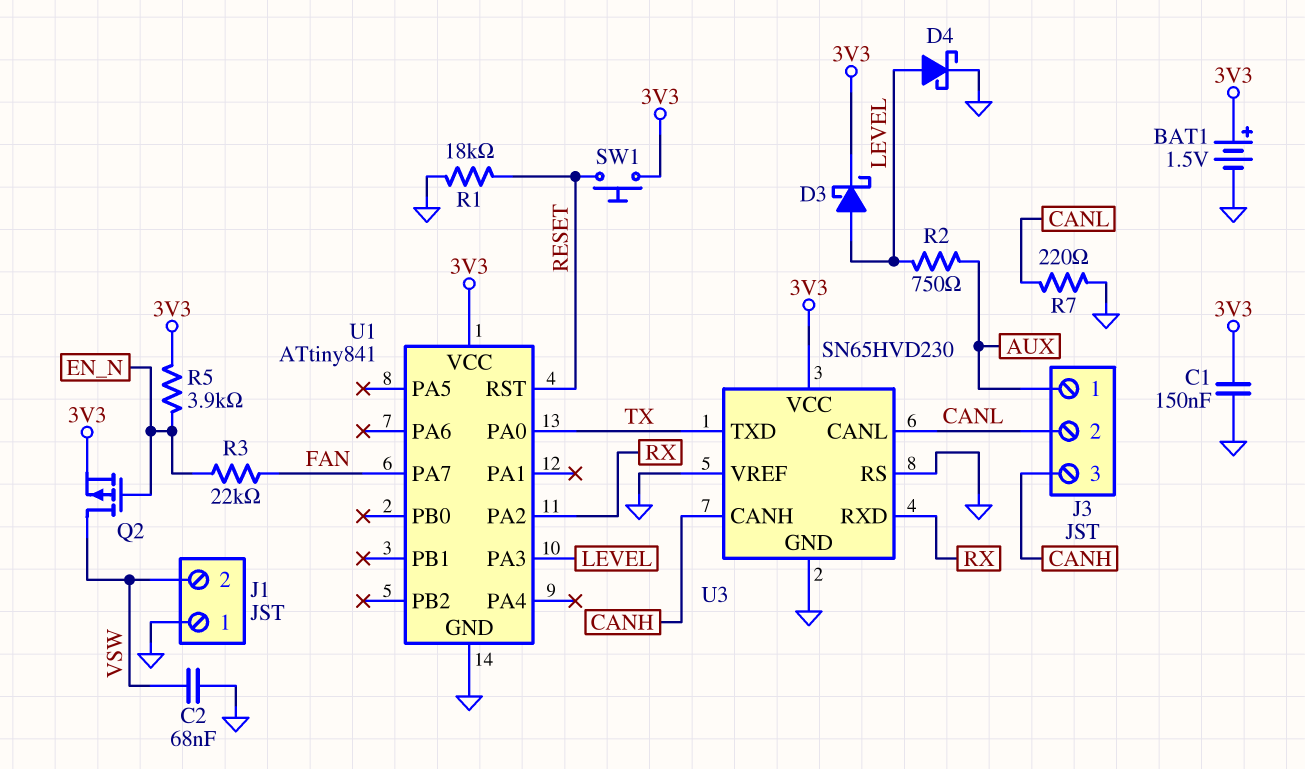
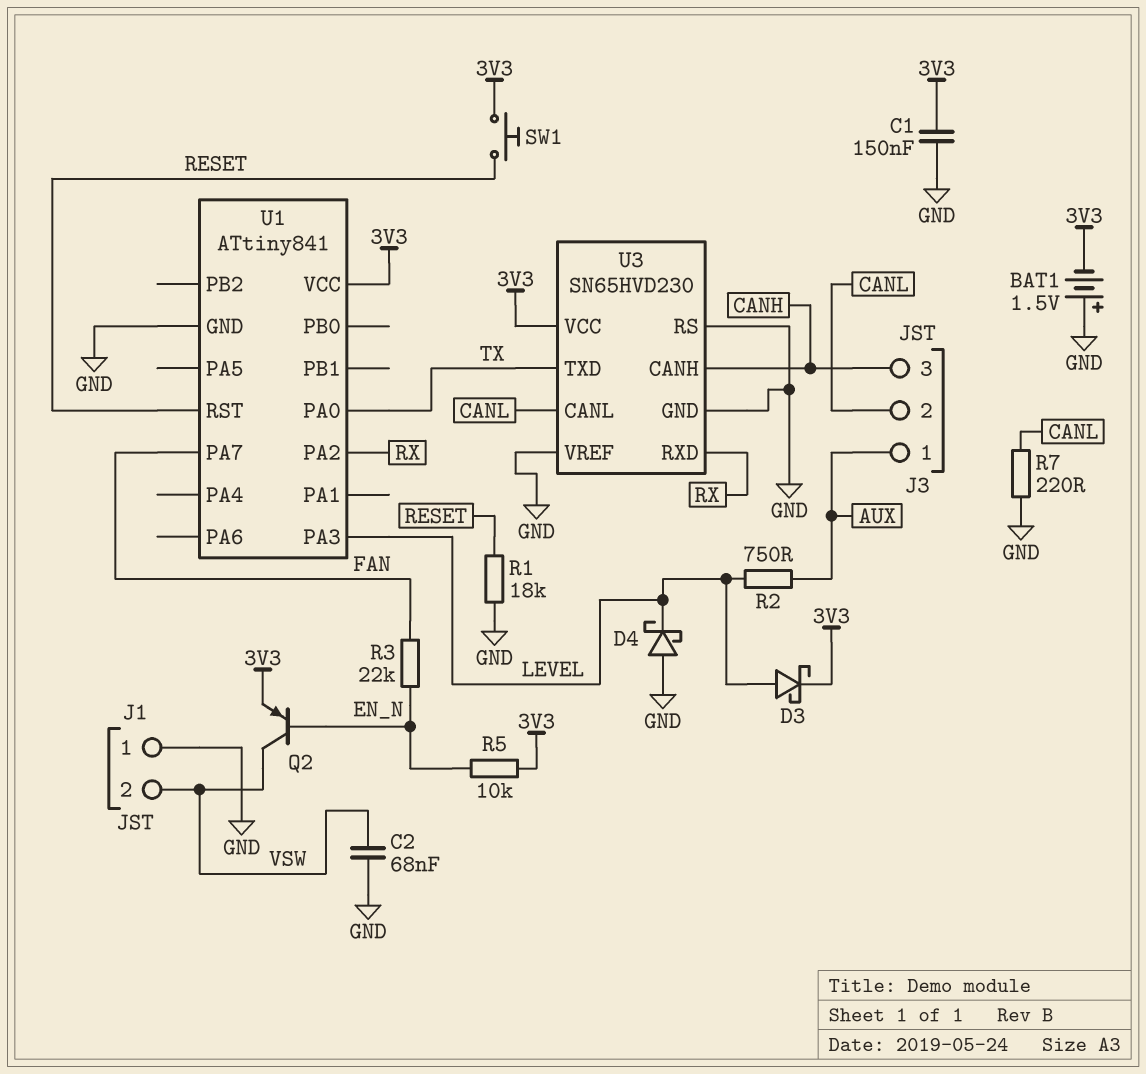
BAT1: 1.5V (plus 3V3, minus GND) -> 1.5V (plus GND, minus 3V3)
D4: schottky (A LEVEL, K GND) -> schottky (A GND, K LEVEL)
Q2: PMOS (G EN_N, D VSW, S 3V3) -> PNP (B EN_N, C VSW, E 3V3)
R5: 3.9k (3V3, EN_N) -> 10k (3V3, EN_N)

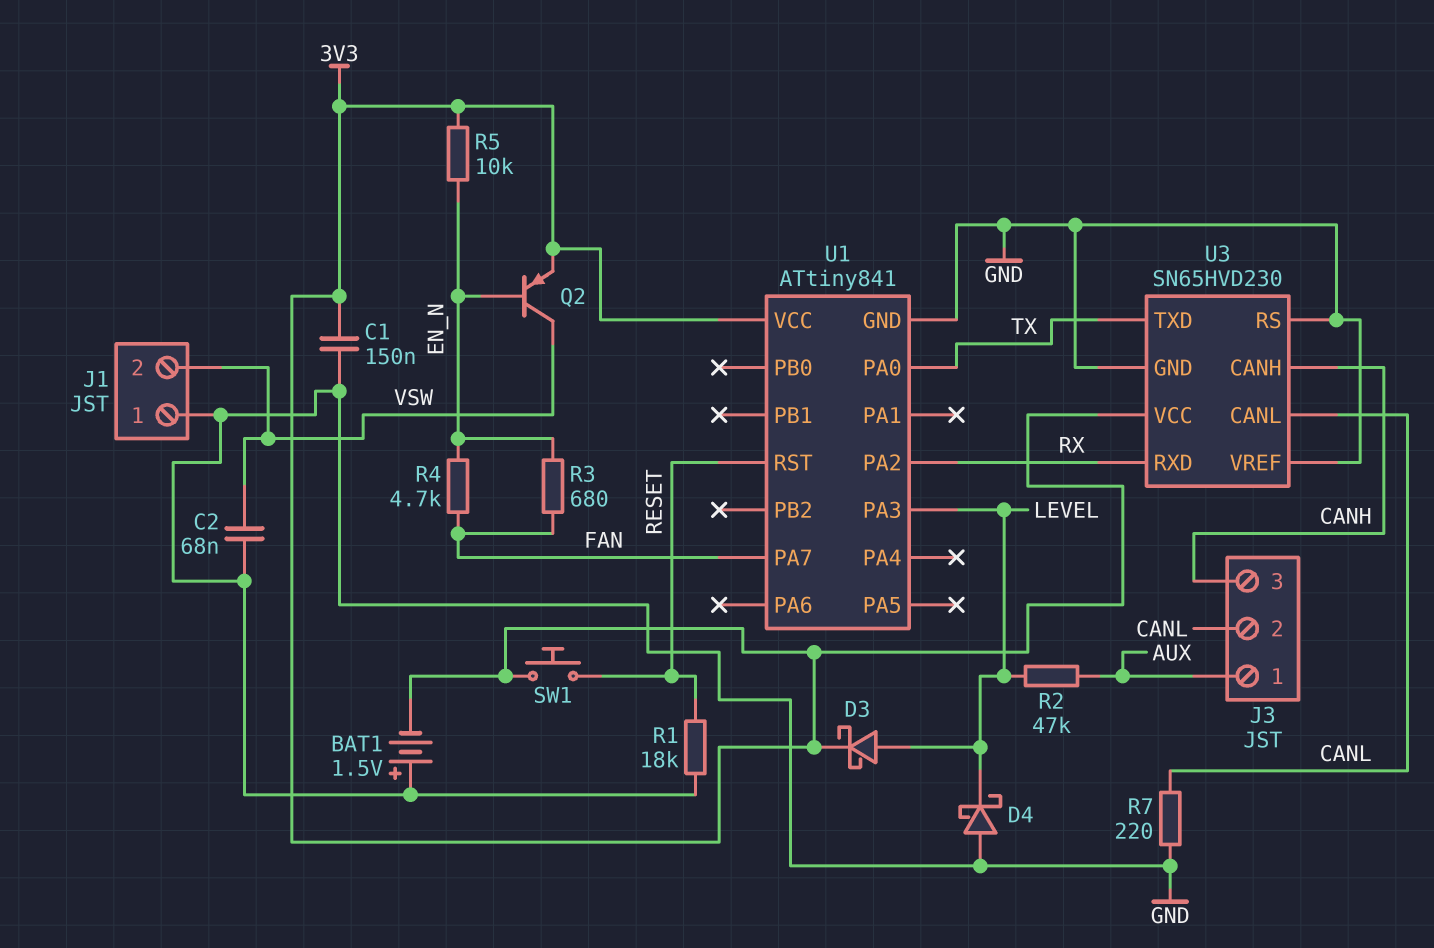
R2: 750 (AUX, LEVEL) -> 47k (AUX, LEVEL)
R3: 22k (EN_N, FAN) -> 680 (EN_N, FAN)
R4: none -> 4.7k (EN_N, FAN)

